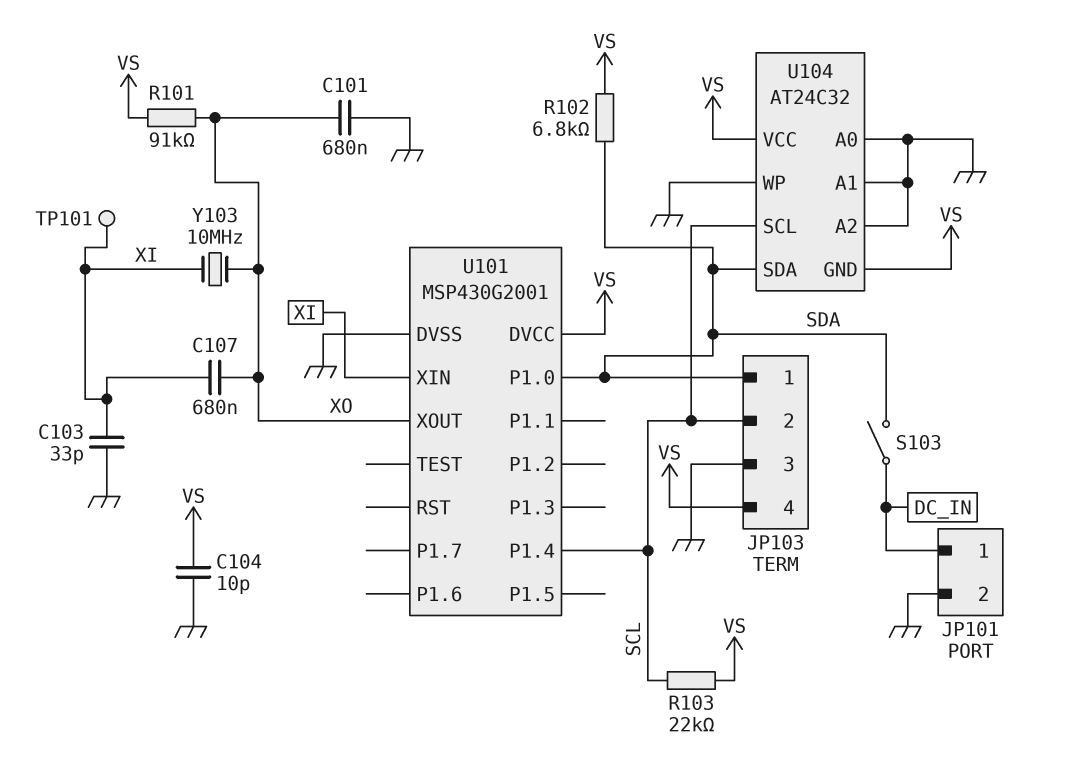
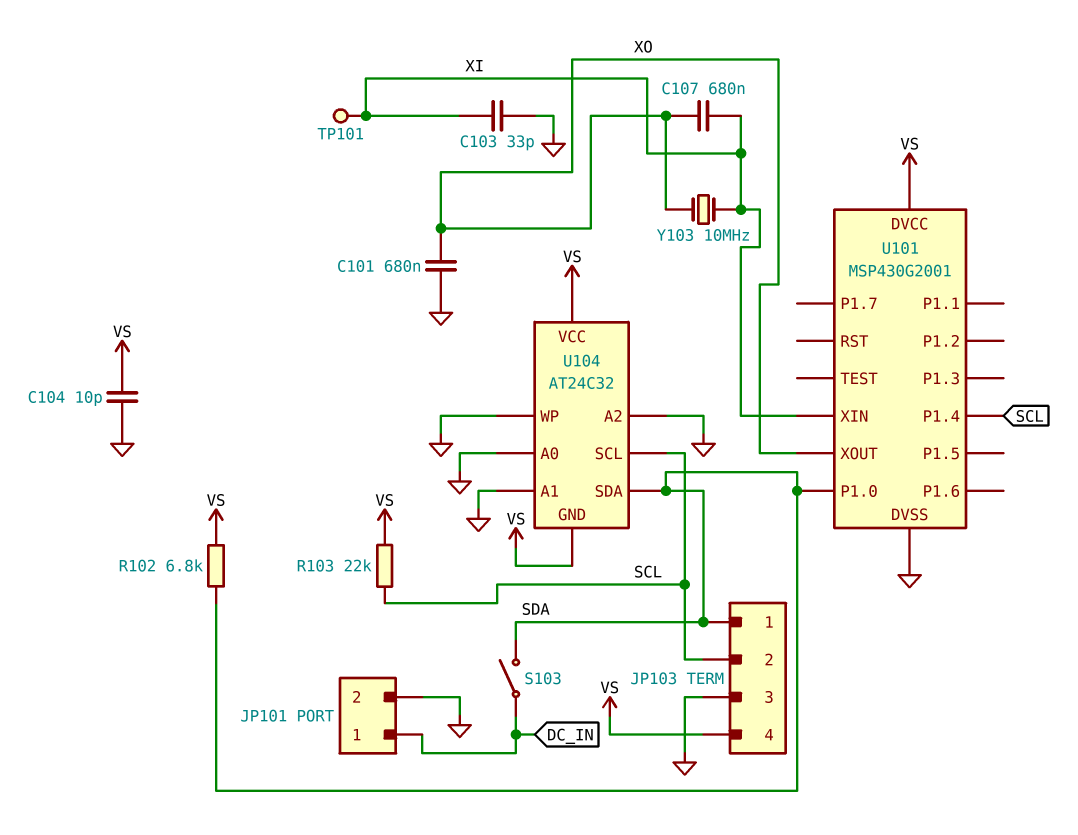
R101: 91k (VS, XO) -> none

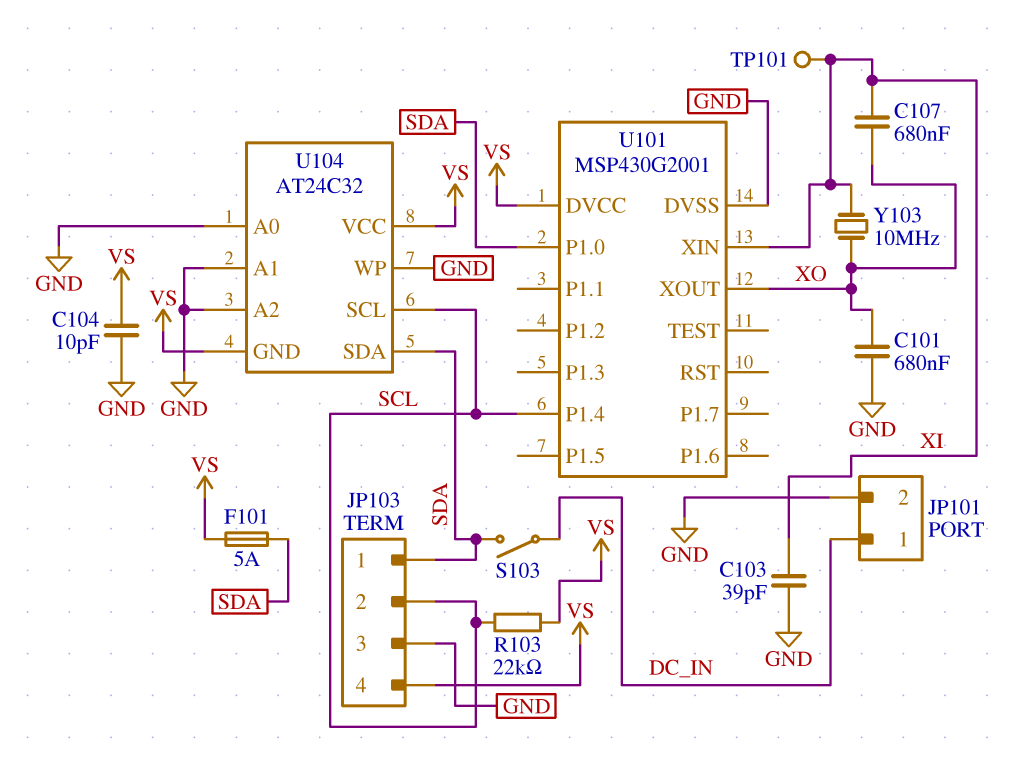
C103: 33pF (GND, XI) -> 39pF (GND, XI)
F101: none -> 5A (SDA, VS)
R102: 6.8k (SDA, VS) -> none

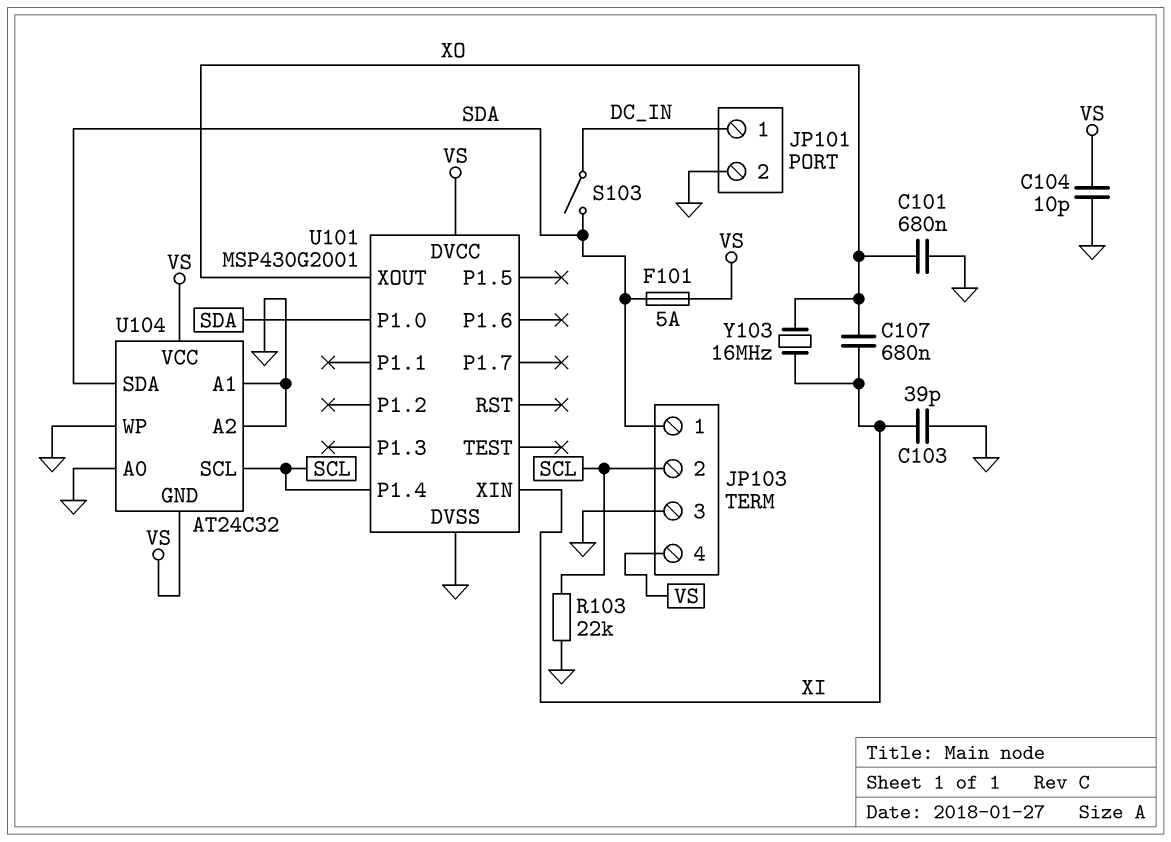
R103: 22k (SCL, VS) -> 22k (GND, SCL)
TP101: test point (XI) -> none
Y103: 10MHz (XI, XO) -> 16MHz (XI, XO)

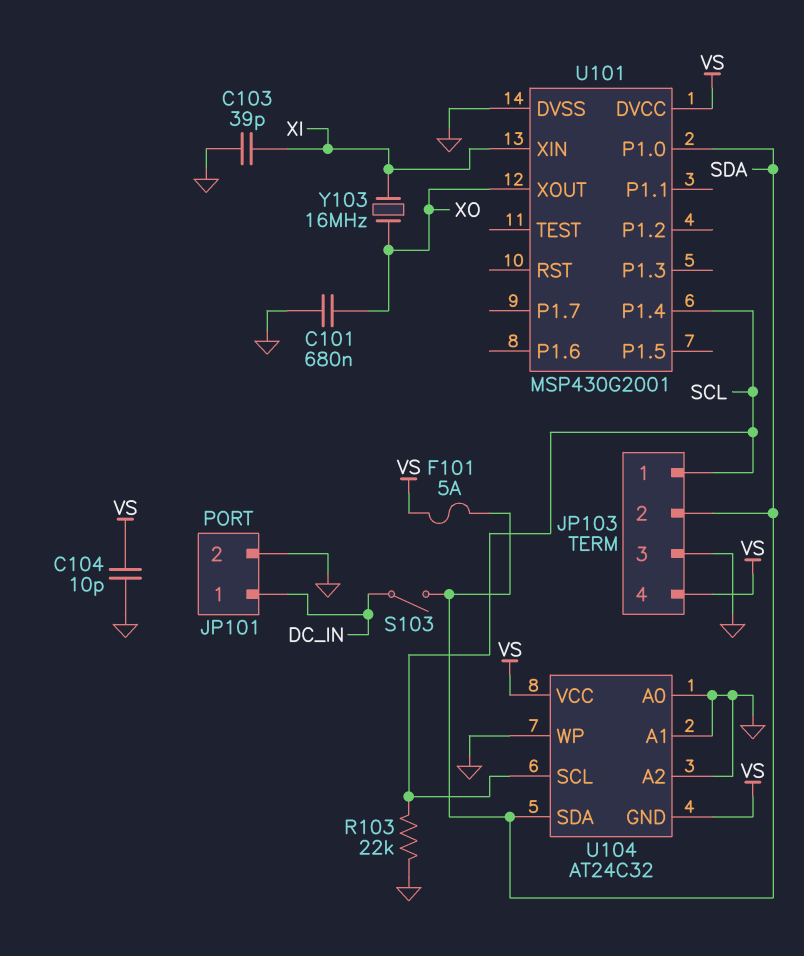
C107: 680nF (XI, XO) -> none
JP103 pin 1: SDA -> SCL
JP103 pin 2: SCL -> SDA

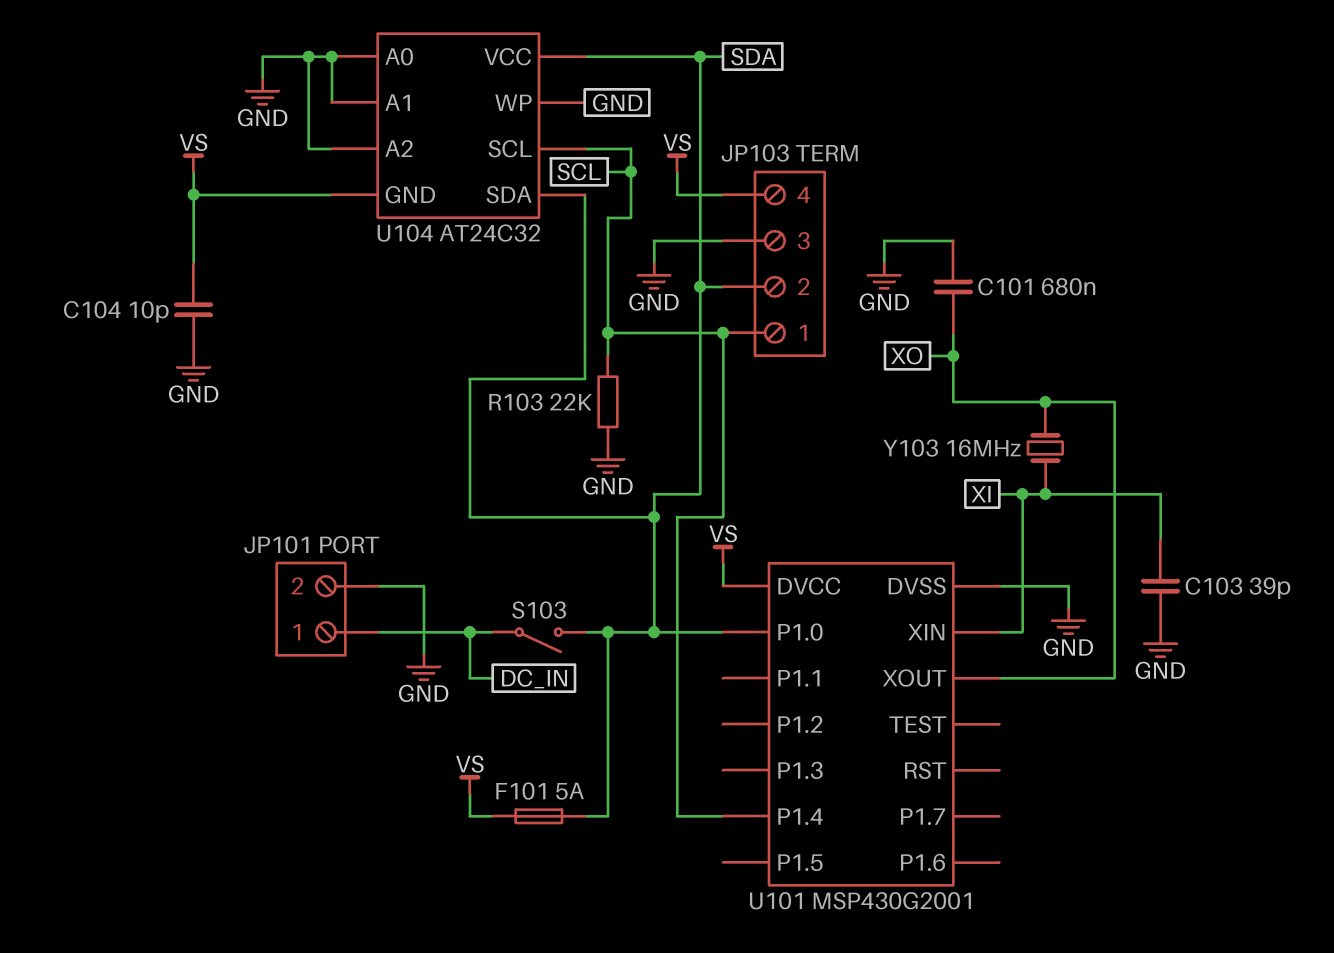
U104 pin VCC: VS -> SDA

